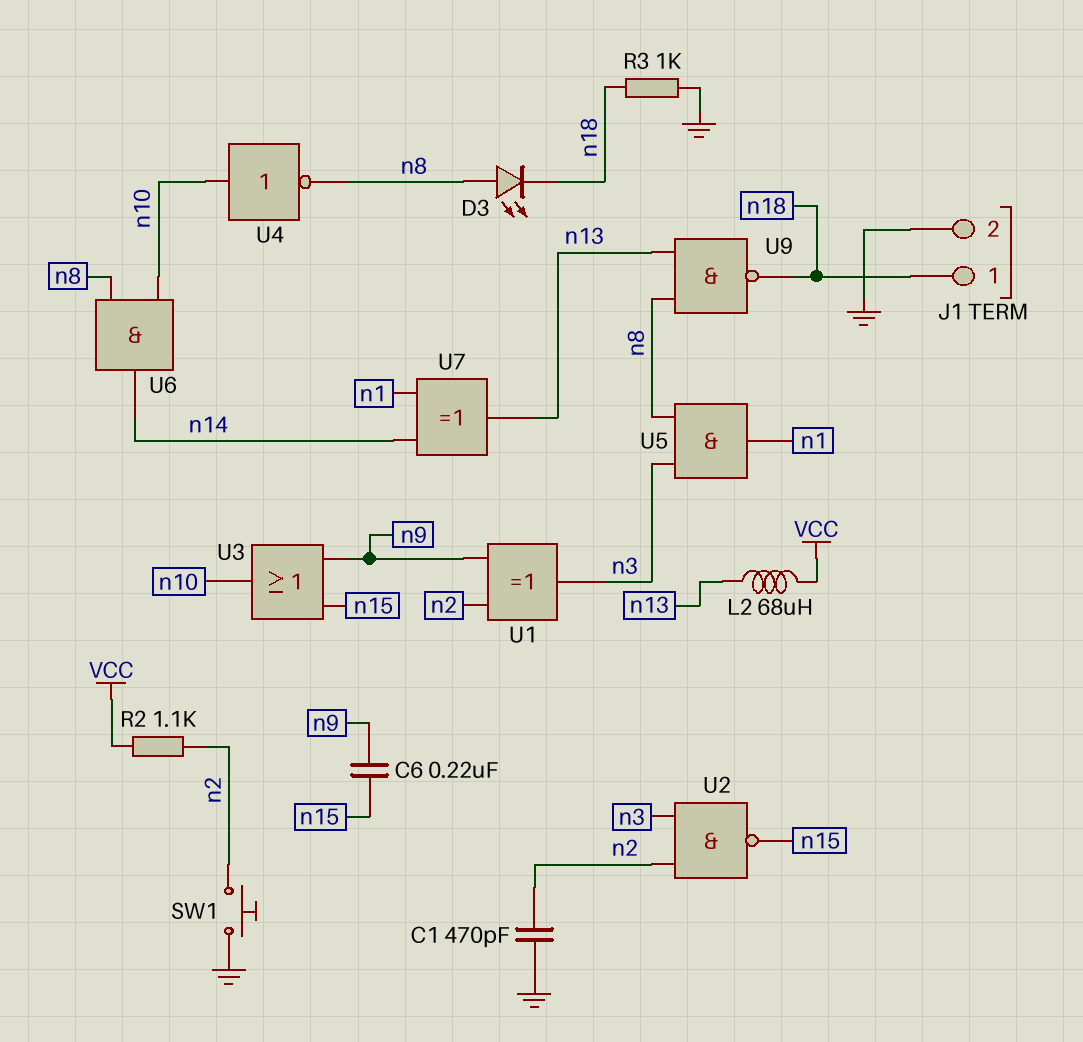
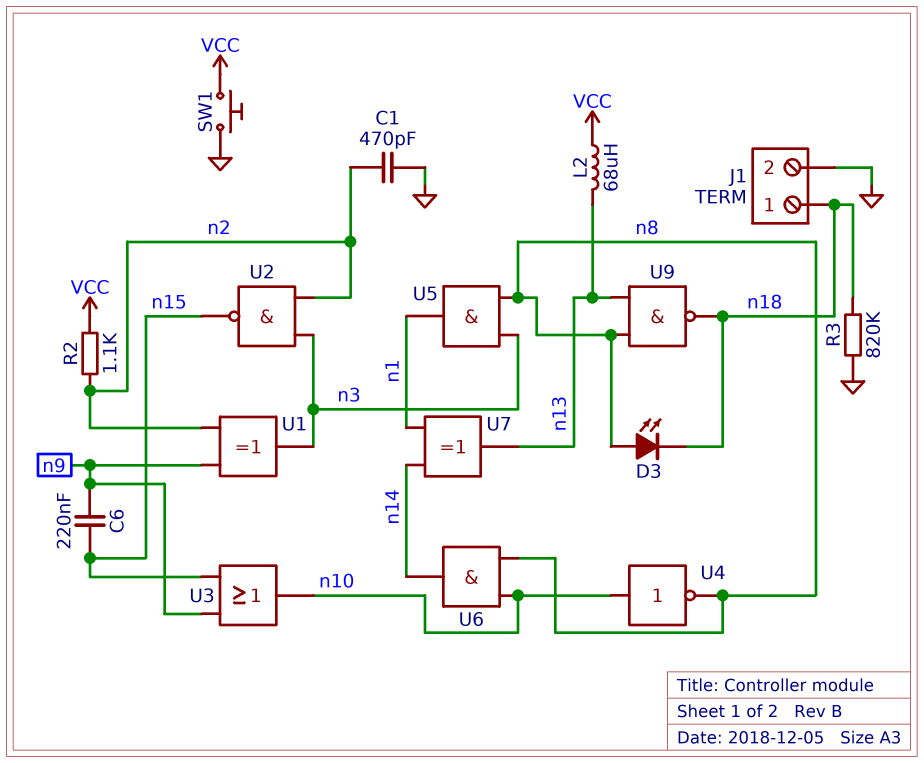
R3: 1k (GND, n18) -> 820k (GND, n18)
SW1: button (GND, n2) -> button (GND, VCC)

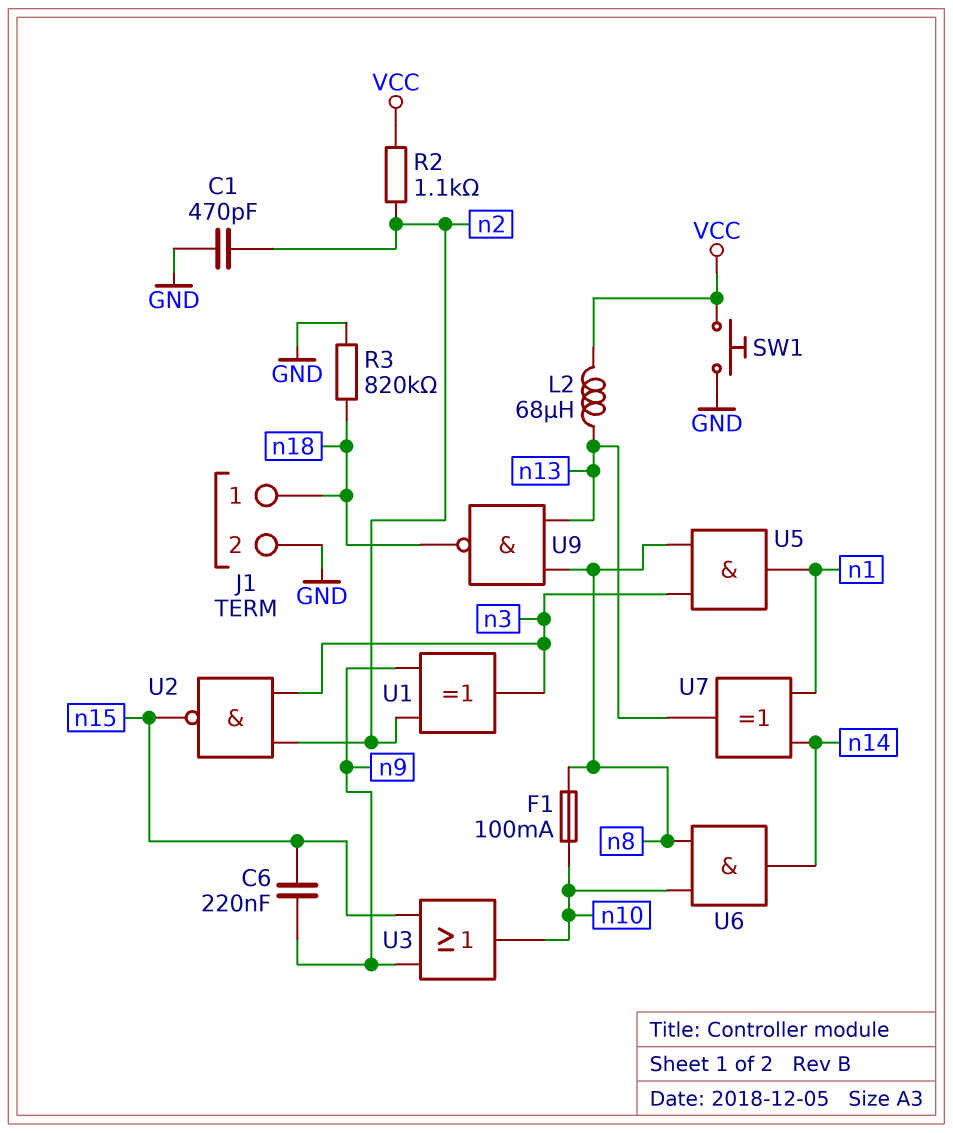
D3: LED (A n8, K n18) -> none
F1: none -> 100mA (n8, n10)
U4: NOT (in n10, out n8) -> none

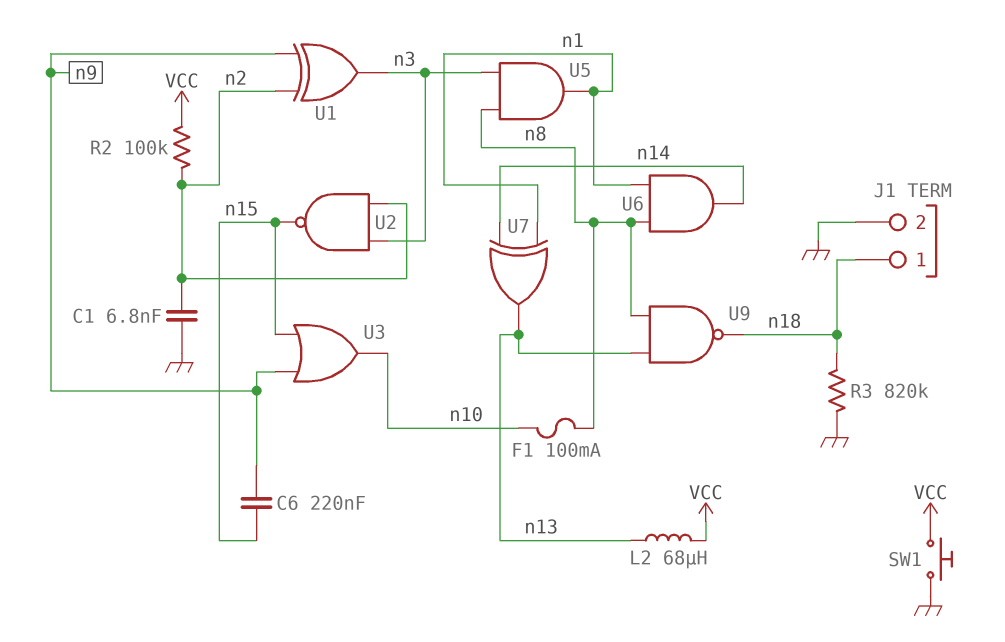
C1: 470pF (GND, n2) -> 6.8nF (GND, n2)
R2: 1.1k (VCC, n2) -> 100k (VCC, n2)
U6: AND (in n8, in n10, out n14) -> AND (in n1, in n8, out n14)

